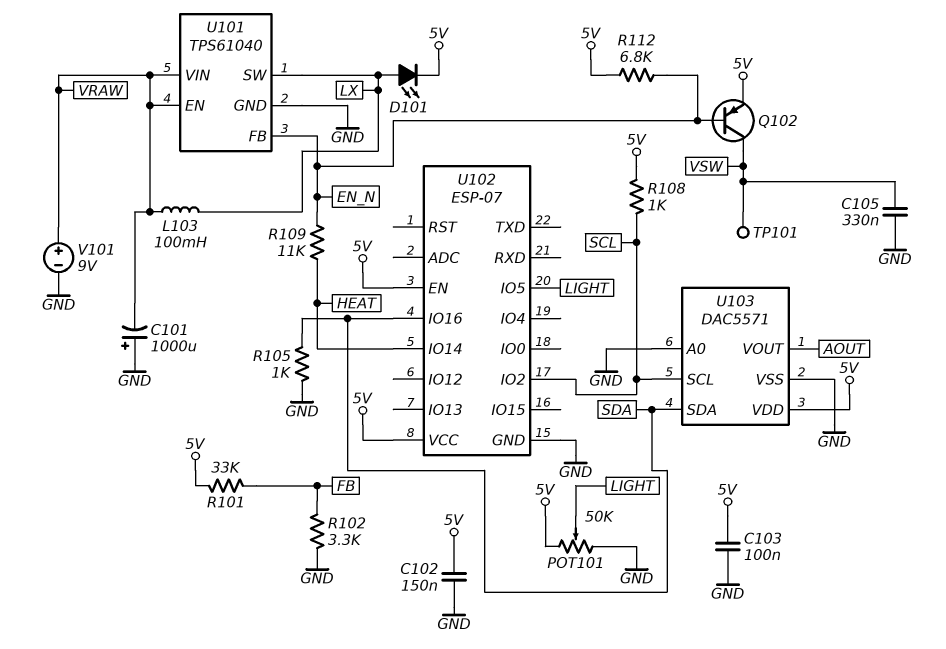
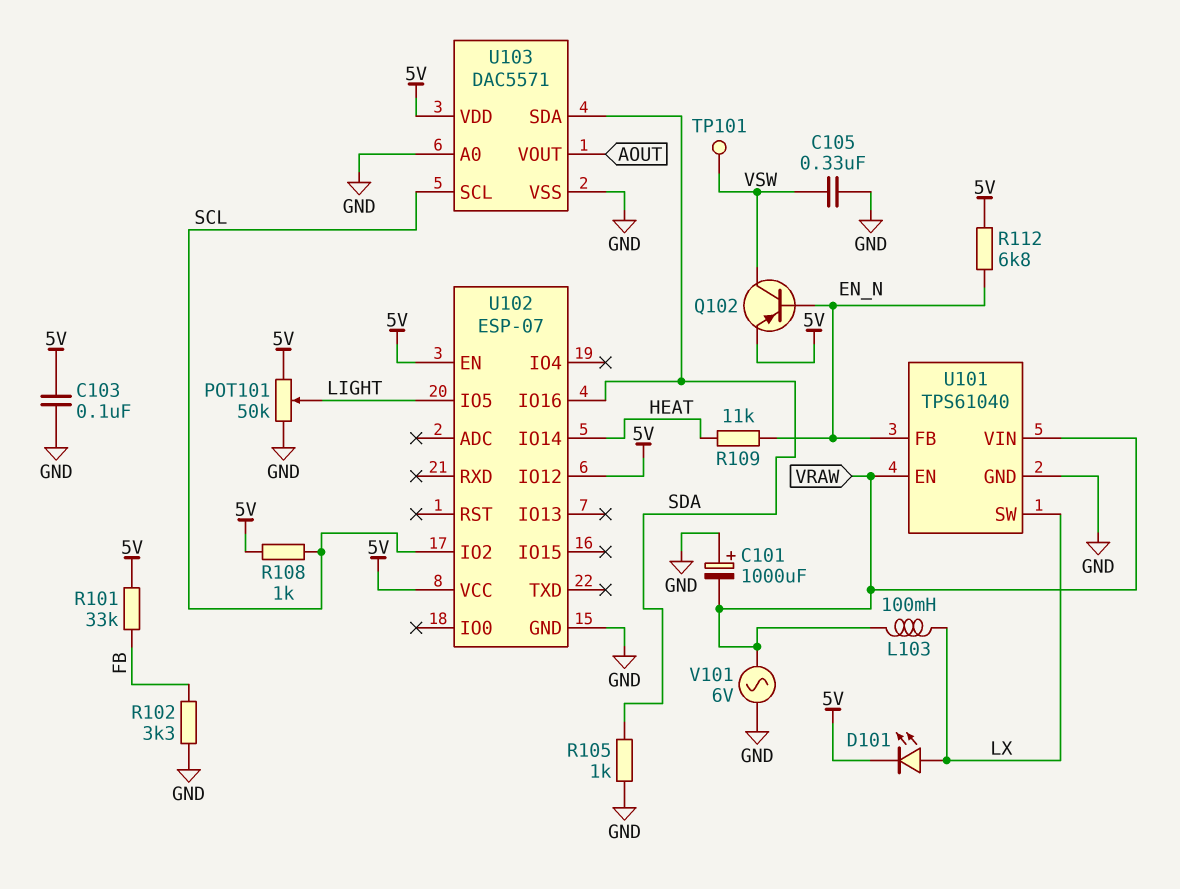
C102: 150nF (5V, GND) -> none
U102 pin IO12: none -> 5V
V101: 9V (plus VRAW, minus GND) -> AC 6V (GND, VRAW)

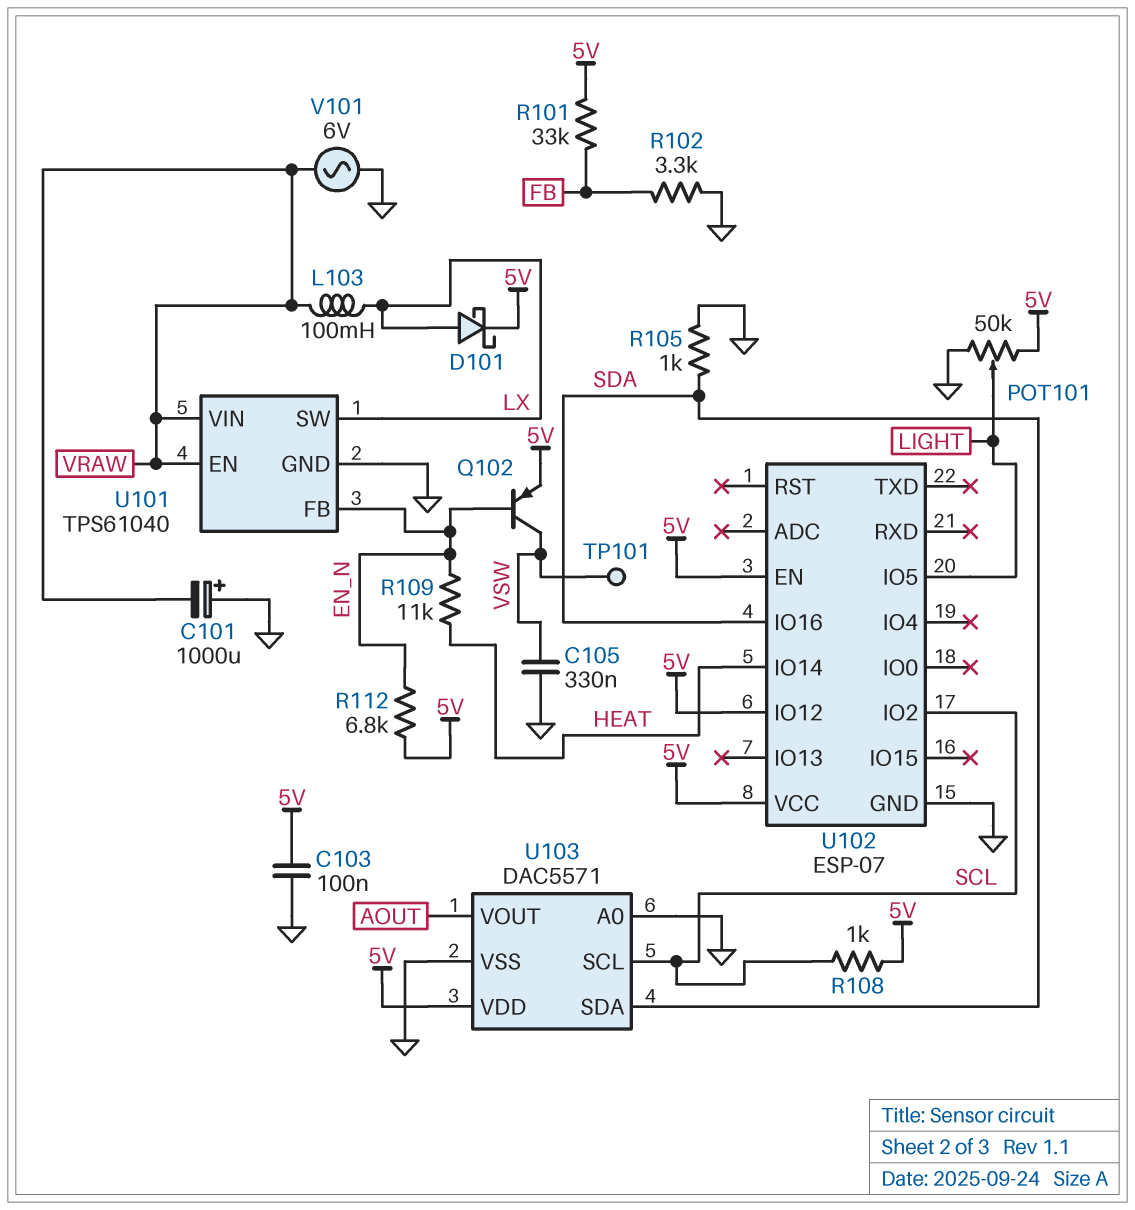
D101: LED (A LX, K 5V) -> schottky (A LX, K 5V)

